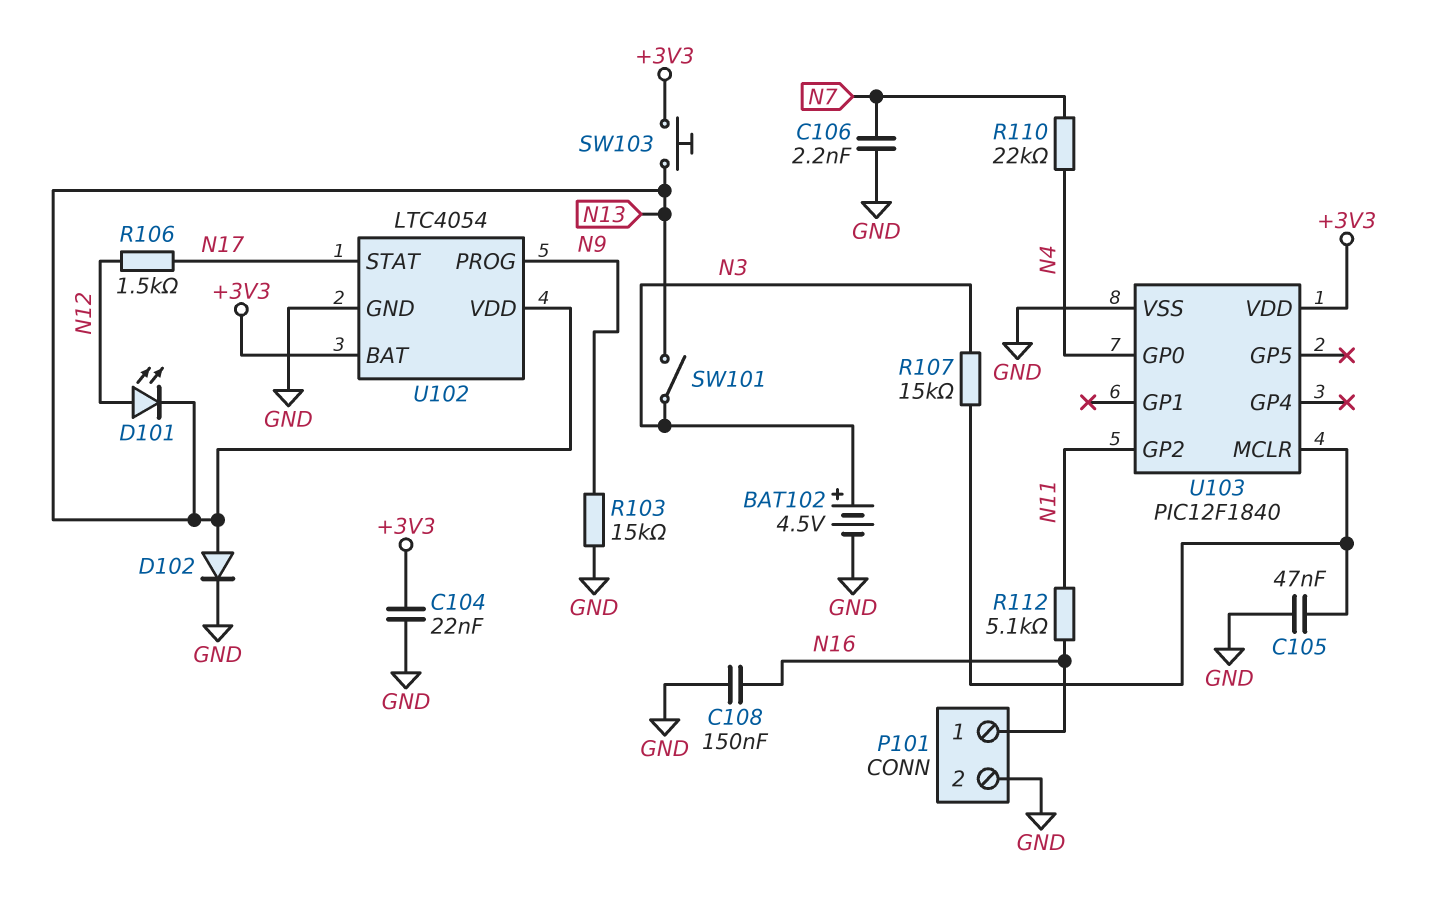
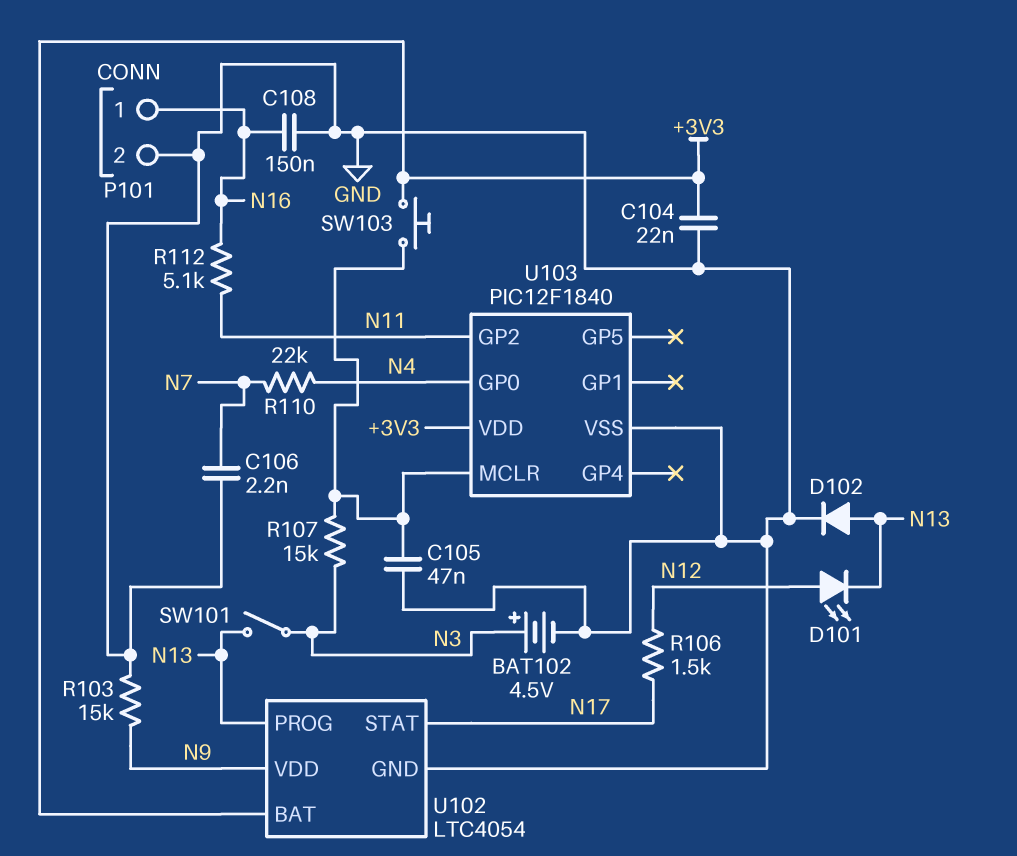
SW103: button (+3V3, N13) -> button (+3V3, U103/MCLR)
U102 pin PROG: N9 -> N13
U102 pin VDD: N13 -> N9

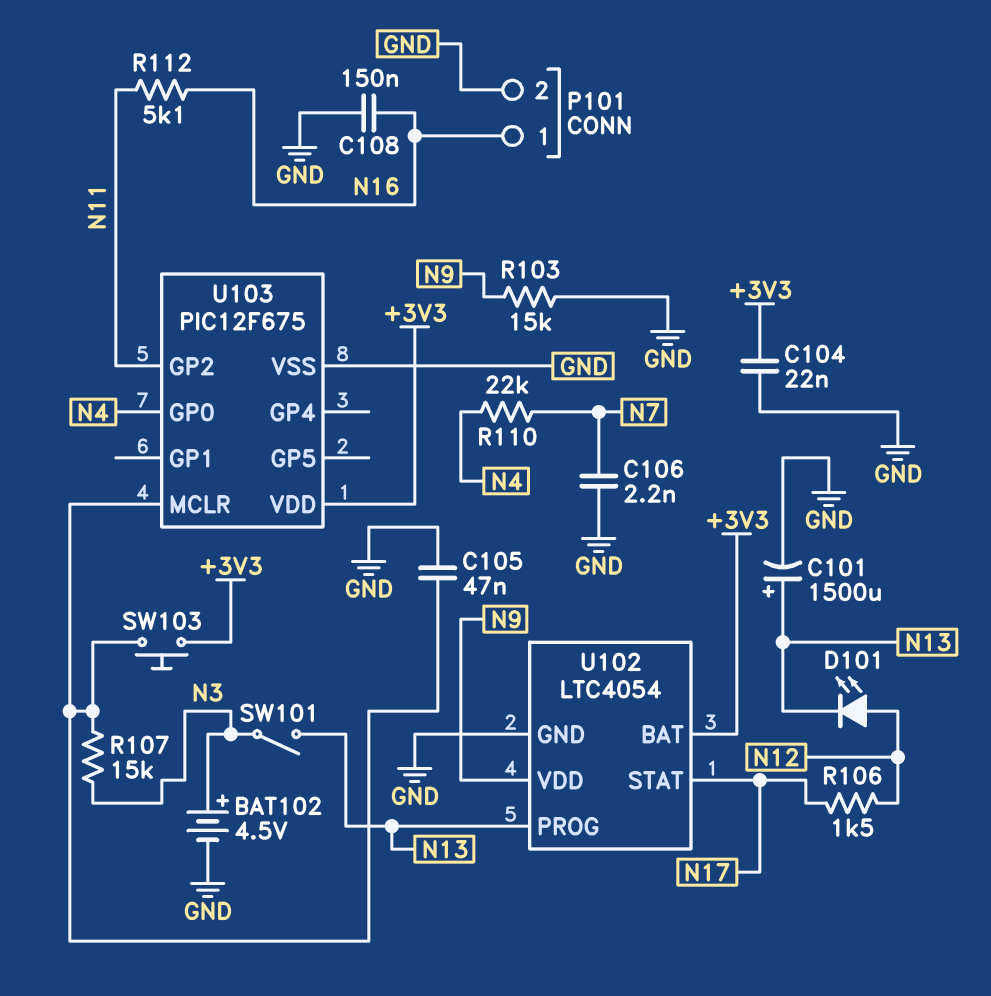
C101: none -> 1500uF (plus N13, minus GND)
D102: diode (A N13, K GND) -> none
U103: PIC12F1840 -> PIC12F675

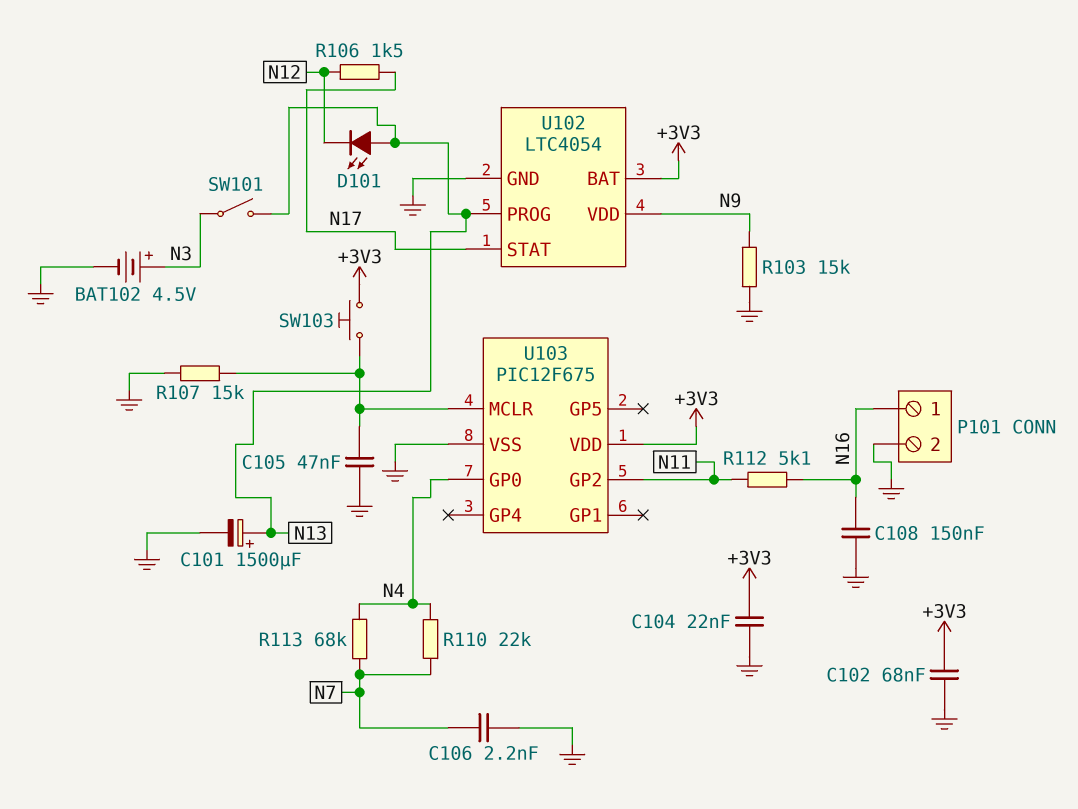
C102: none -> 68nF (+3V3, GND)
D101: LED (A N12, K N13) -> LED (A N13, K N12)
R107: 15k (N3, U103/MCLR) -> 15k (GND, U103/MCLR)
R113: none -> 68k (N4, N7)

